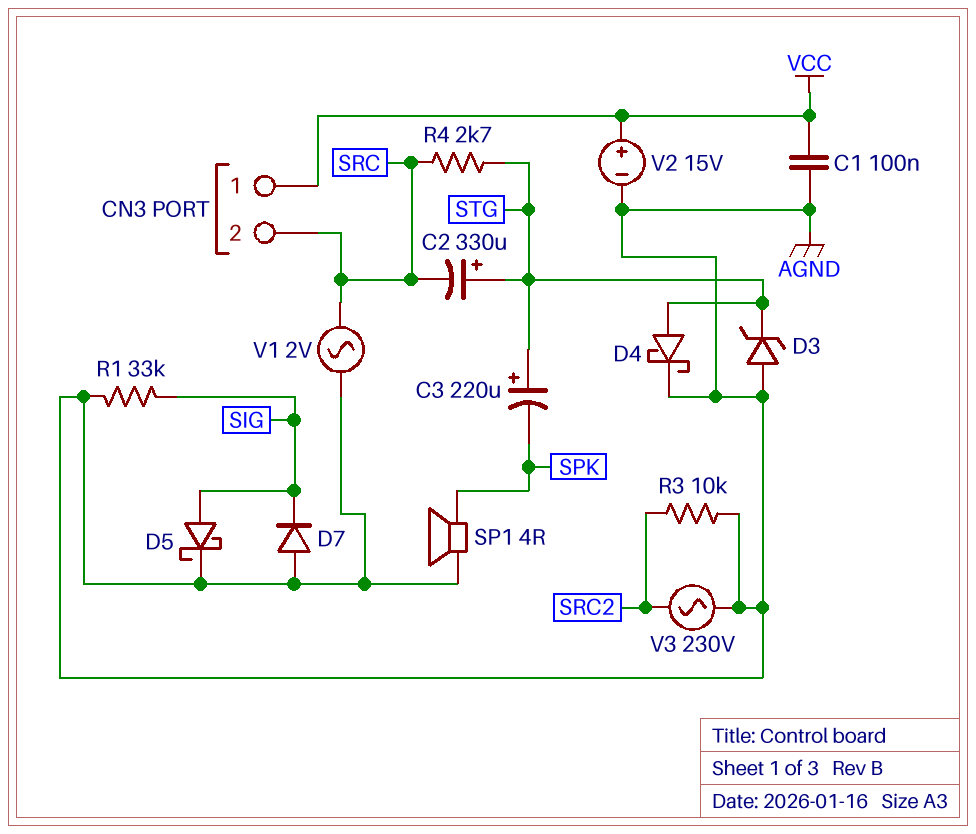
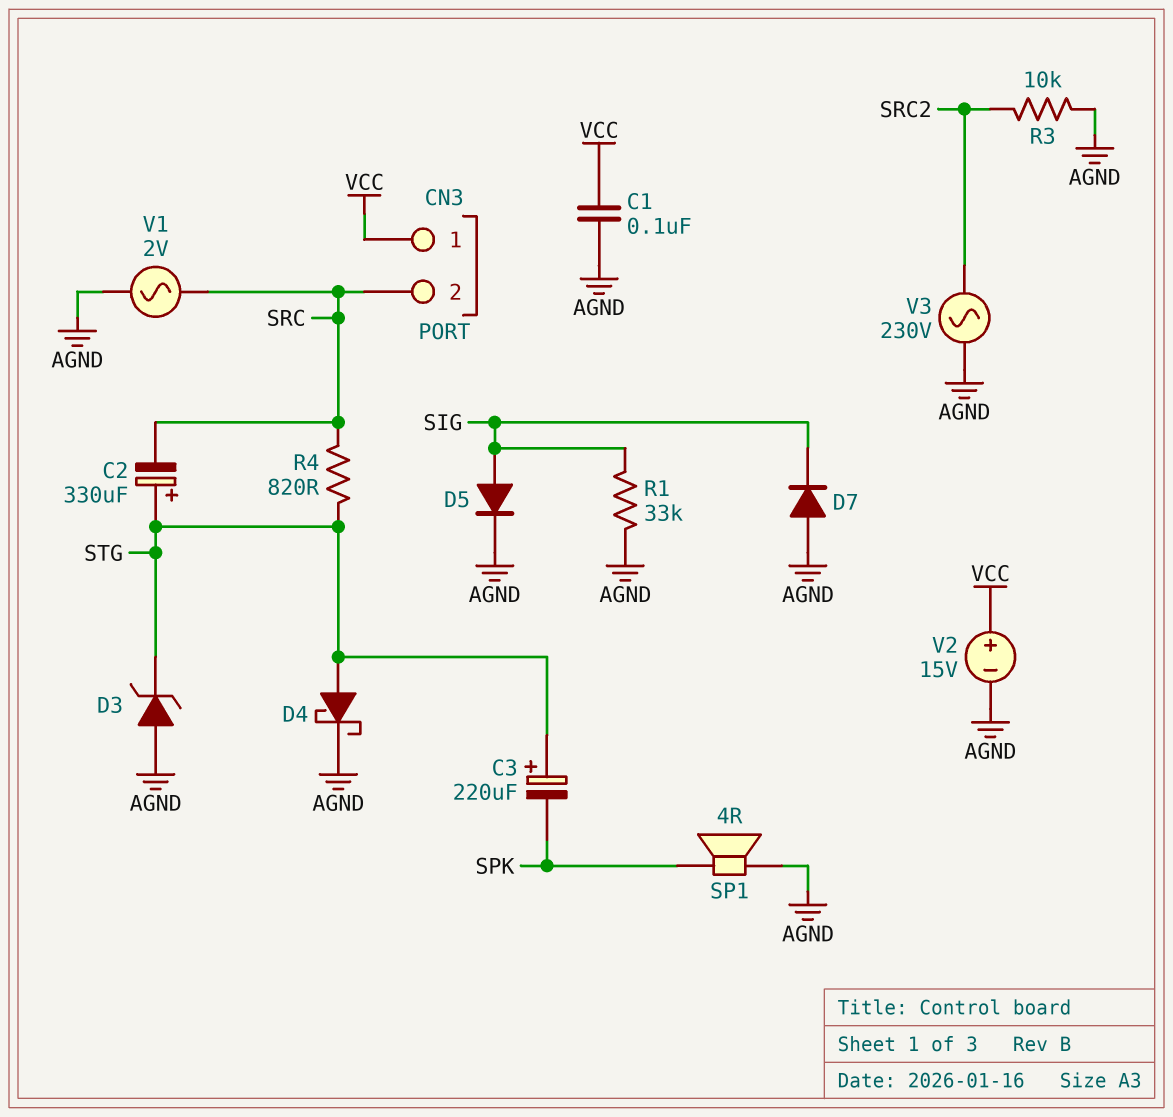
D5: schottky (A SIG, K AGND) -> diode (A SIG, K AGND)
R4: 2.7k (SRC, STG) -> 820 (SRC, STG)

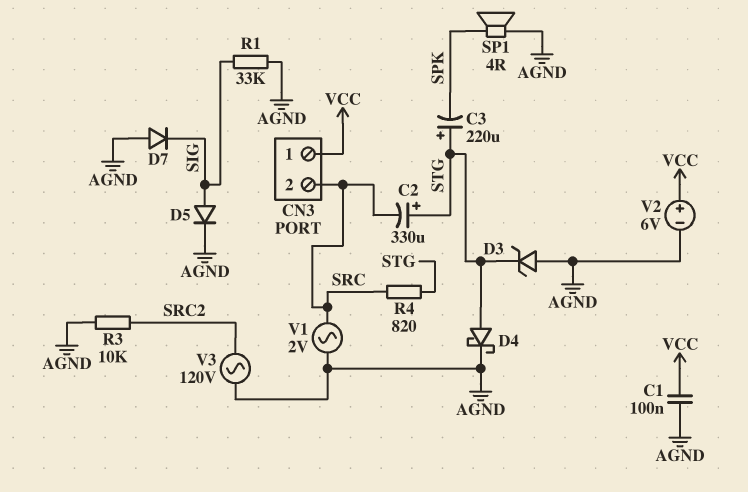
V2: 15V (plus VCC, minus AGND) -> 6V (plus VCC, minus AGND)
V3: AC 230V (AGND, SRC2) -> AC 120V (AGND, SRC2)

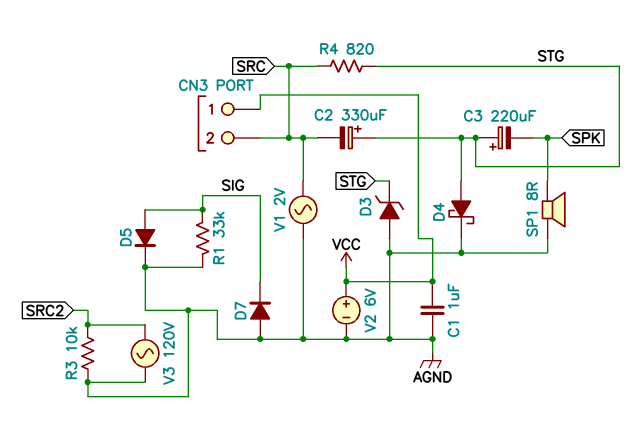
C1: 100nF (AGND, VCC) -> 1uF (AGND, VCC)
SP1: speaker 4R (AGND, SPK) -> speaker 8R (AGND, SPK)

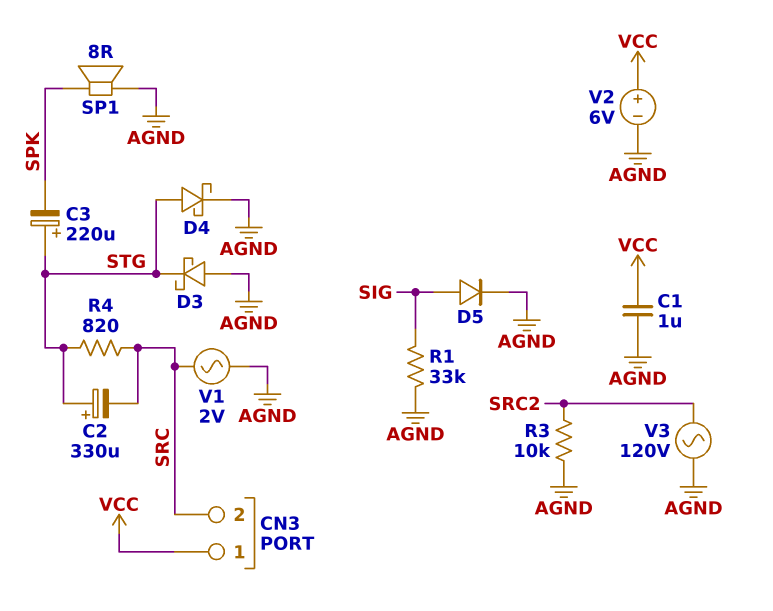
D3: zener (A AGND, K STG) -> schottky (A AGND, K STG)
D7: diode (A AGND, K SIG) -> none

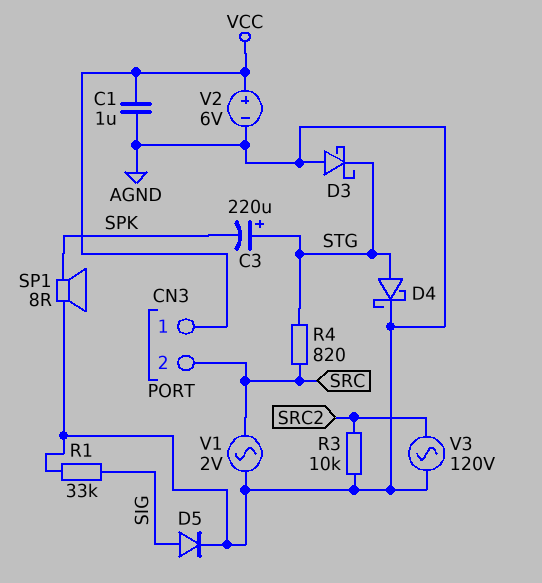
C2: 330uF (plus STG, minus SRC) -> none

